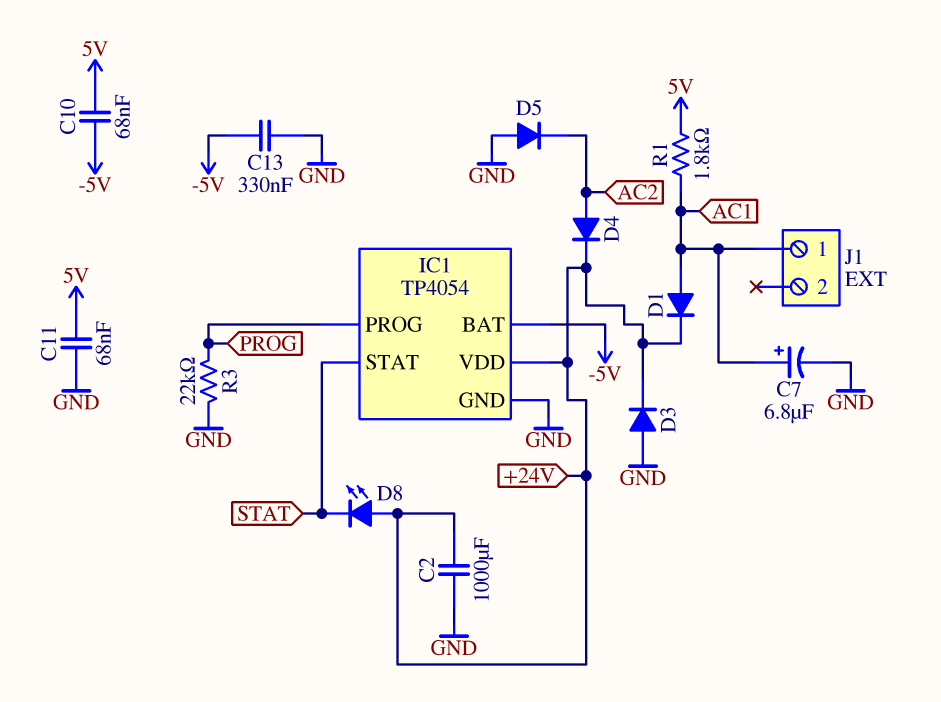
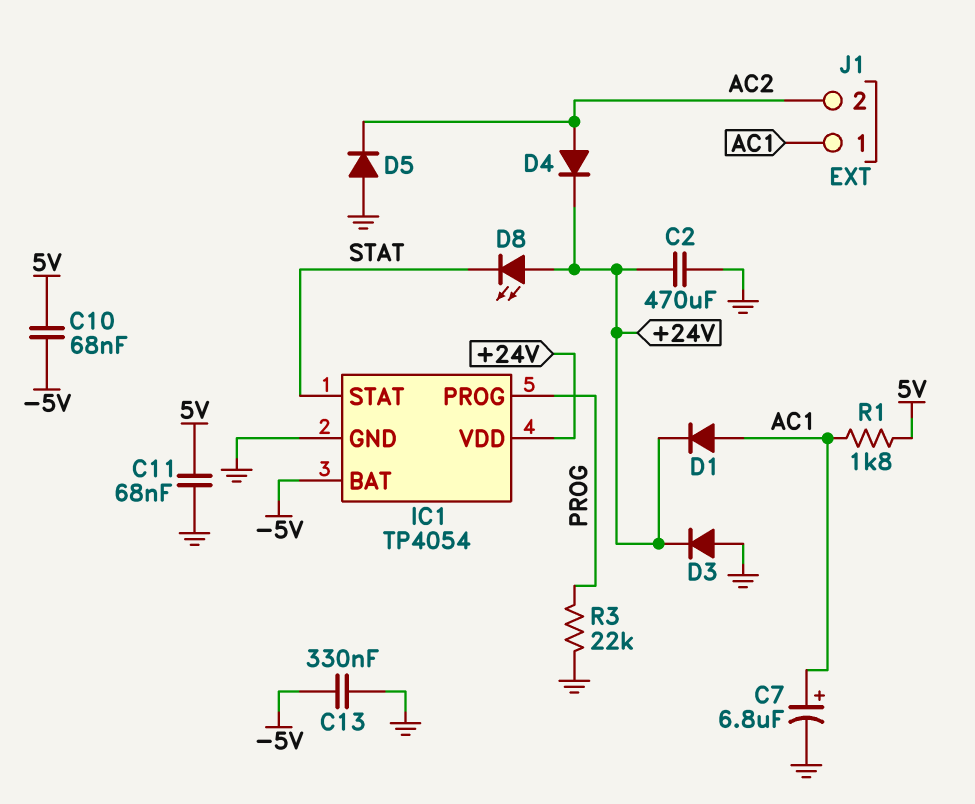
C2: 1000uF (+24V, GND) -> 470uF (+24V, GND)
J1 pin 2: none -> AC2

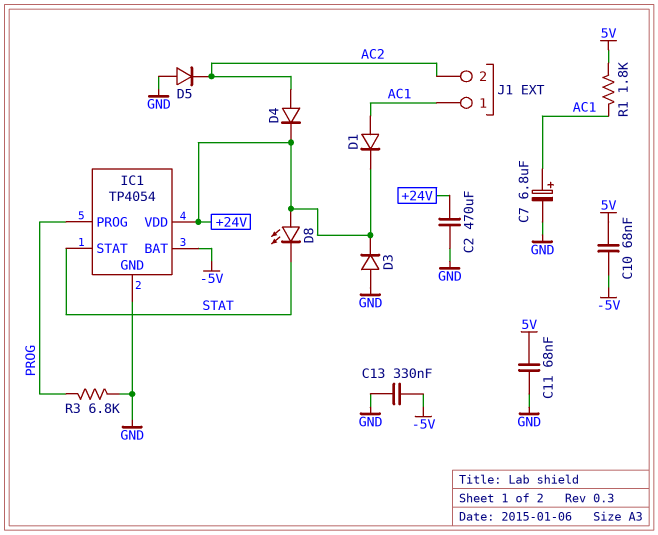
R3: 22k (GND, PROG) -> 6.8k (GND, PROG)

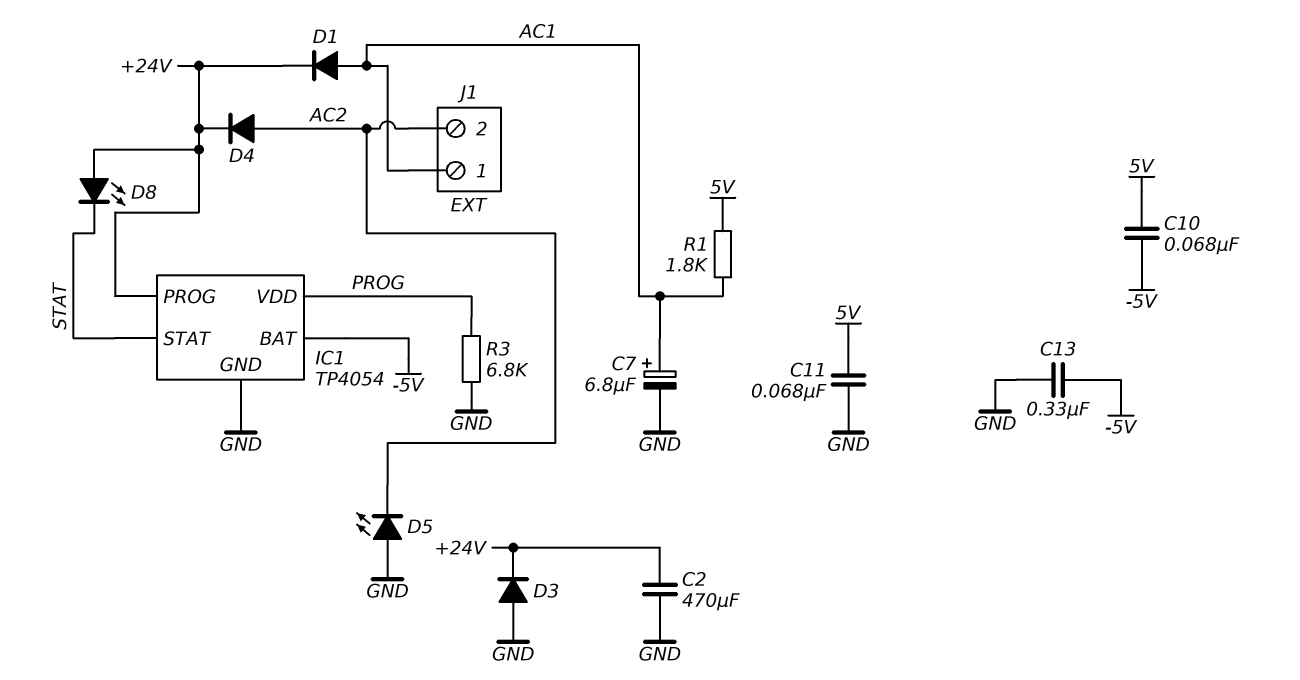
D5: diode (A GND, K AC2) -> LED (A GND, K AC2)
IC1 pin PROG: PROG -> +24V
IC1 pin VDD: +24V -> PROG

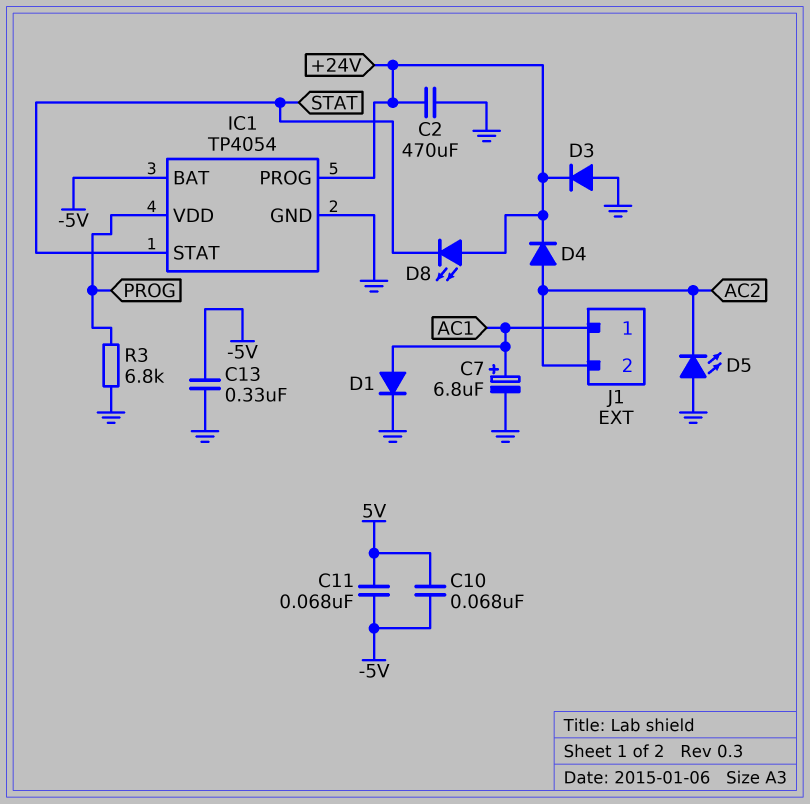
C11: 68nF (5V, GND) -> 68nF (-5V, 5V)
D1: diode (A AC1, K +24V) -> diode (A AC1, K GND)
R1: 1.8k (5V, AC1) -> none

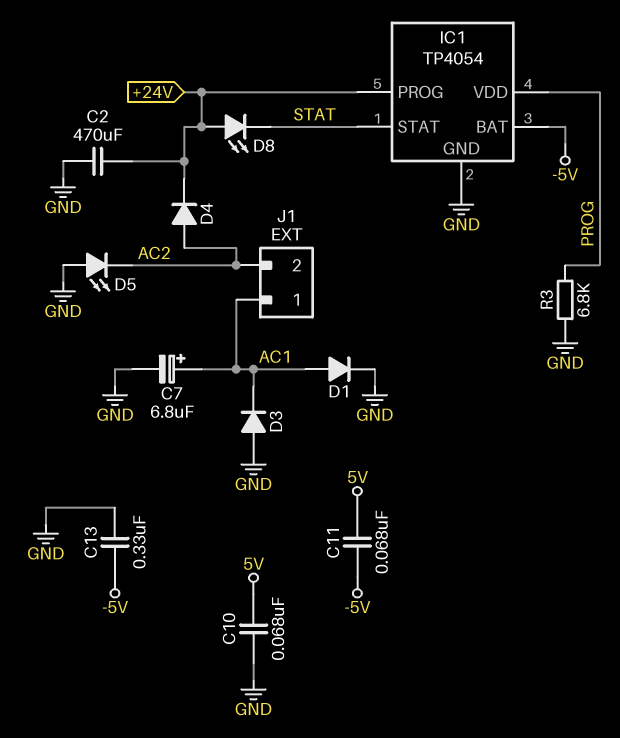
C10: 68nF (-5V, 5V) -> 68nF (5V, GND)
D3: diode (A GND, K +24V) -> diode (A GND, K AC1)

